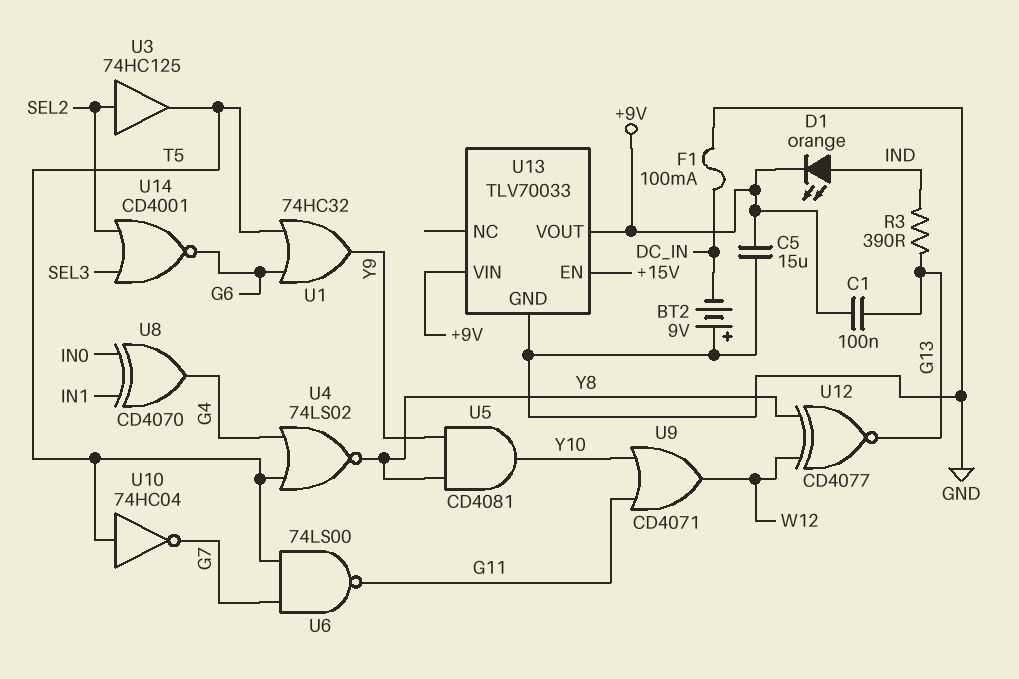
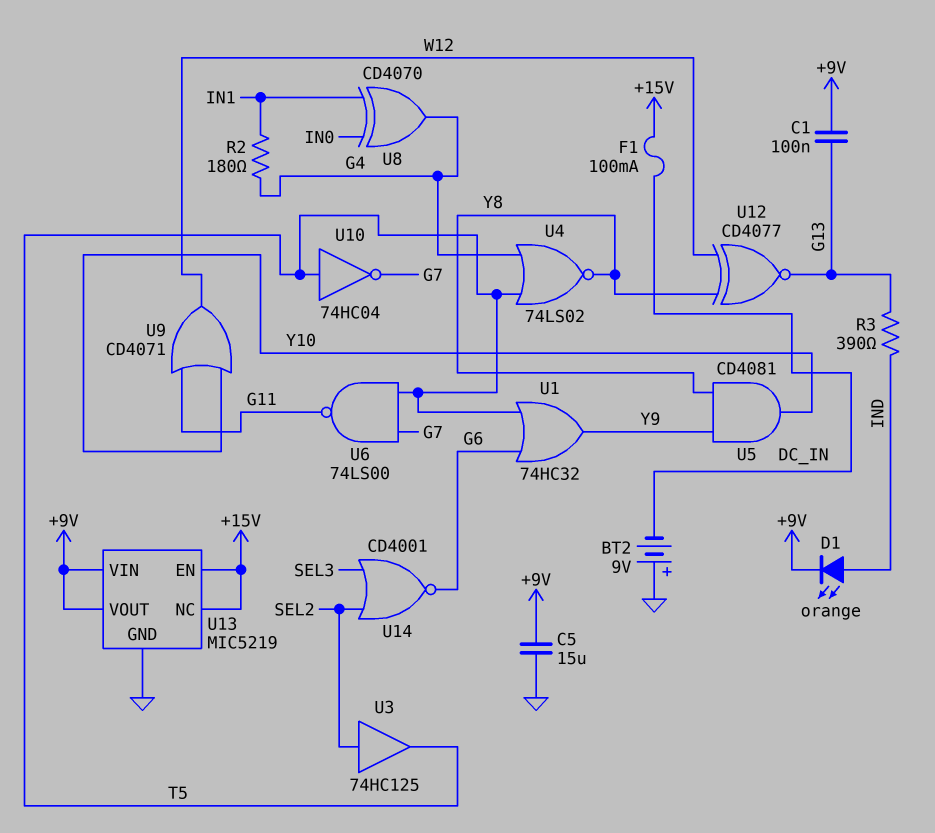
F1: 100mA (DC_IN, GND) -> 100mA (+15V, DC_IN)
R2: none -> 180 (G4, IN1)
U13: TLV70033 -> MIC5219
U13 pin NC: none -> +15V

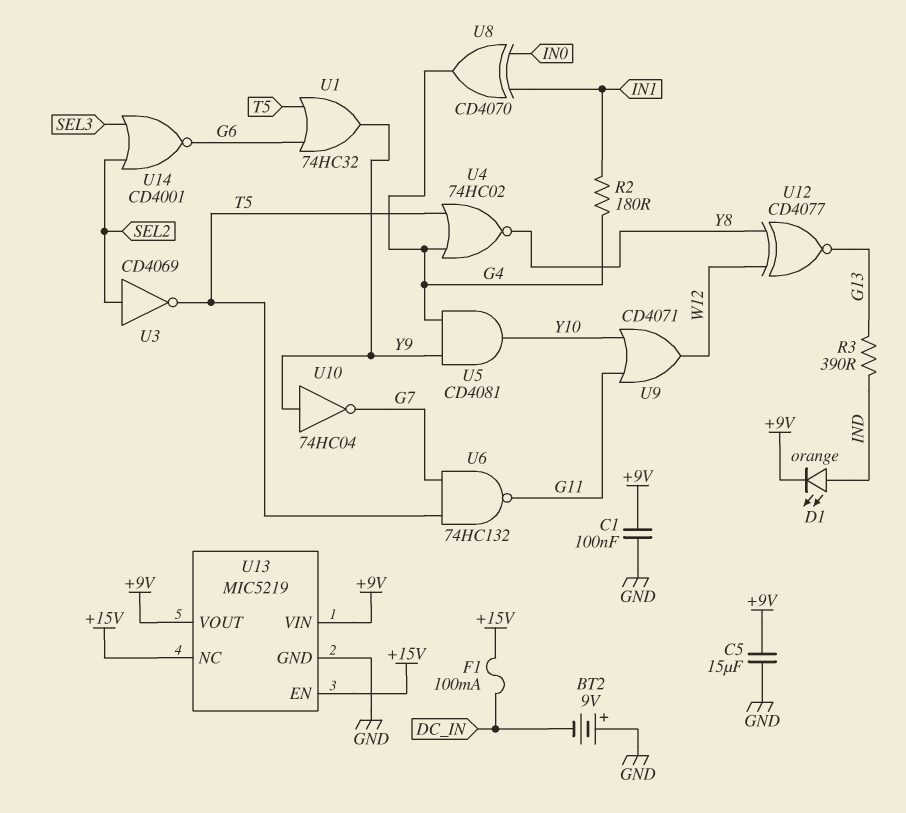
C1: 100nF (+9V, G13) -> 100nF (+9V, GND)
U3: buffer 74HC125 (in SEL2, out T5) -> NOT CD4069 (in SEL2, out T5)
U4: NOR 74LS02 (in G4, in T5, out Y8) -> NOR 74HC02 (in G4, in T5, out Y8)
U5: AND CD4081 (in Y8, in Y9, out Y10) -> AND CD4081 (in G4, in Y9, out Y10)
U6: NAND 74LS00 (in G7, in T5, out G11) -> NAND 74HC132 (in G7, in T5, out G11)
U10: NOT 74HC04 (in T5, out G7) -> NOT 74HC04 (in Y9, out G7)

